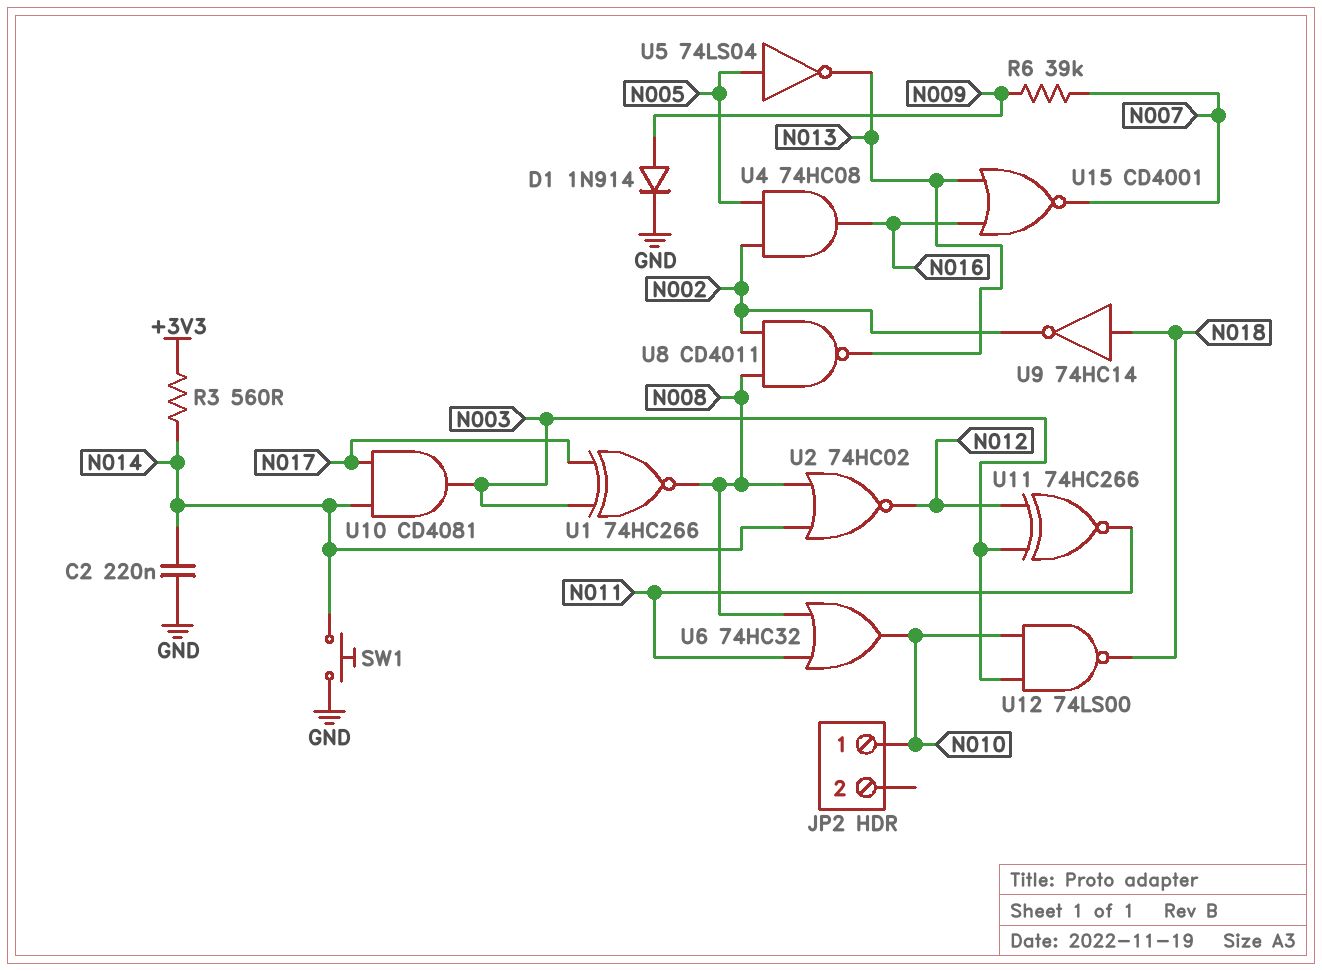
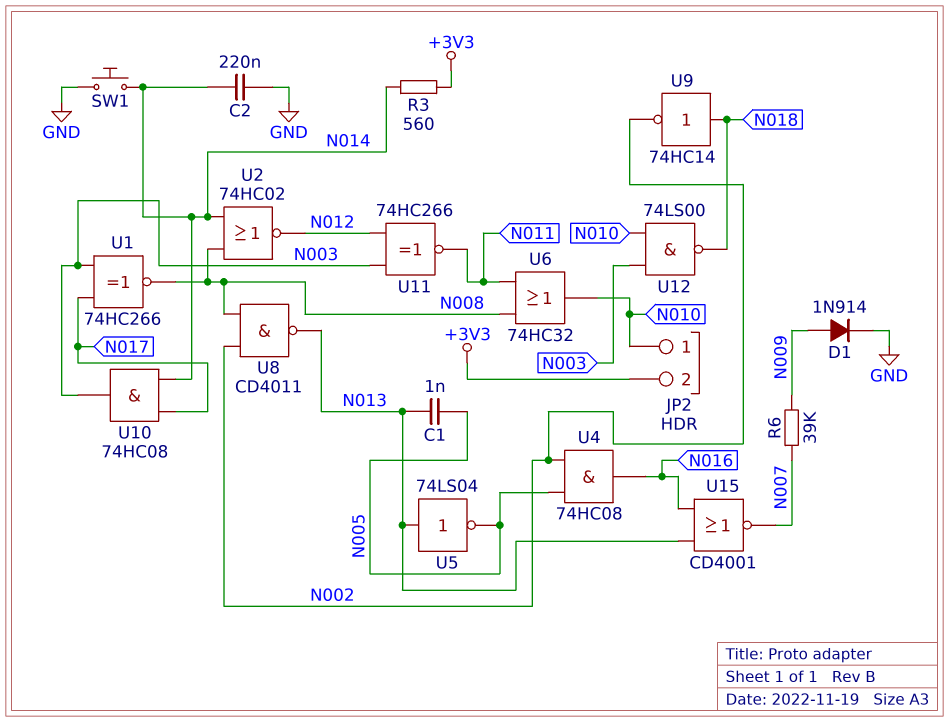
C1: none -> 1nF (N005, N013)
JP2 pin 2: none -> +3V3
U5: NOT 74LS04 (in N005, out N013) -> NOT 74LS04 (in N013, out N005)
U10: AND CD4081 (in N014, in N017, out N003) -> AND 74HC08 (in N014, in N017, out N003)

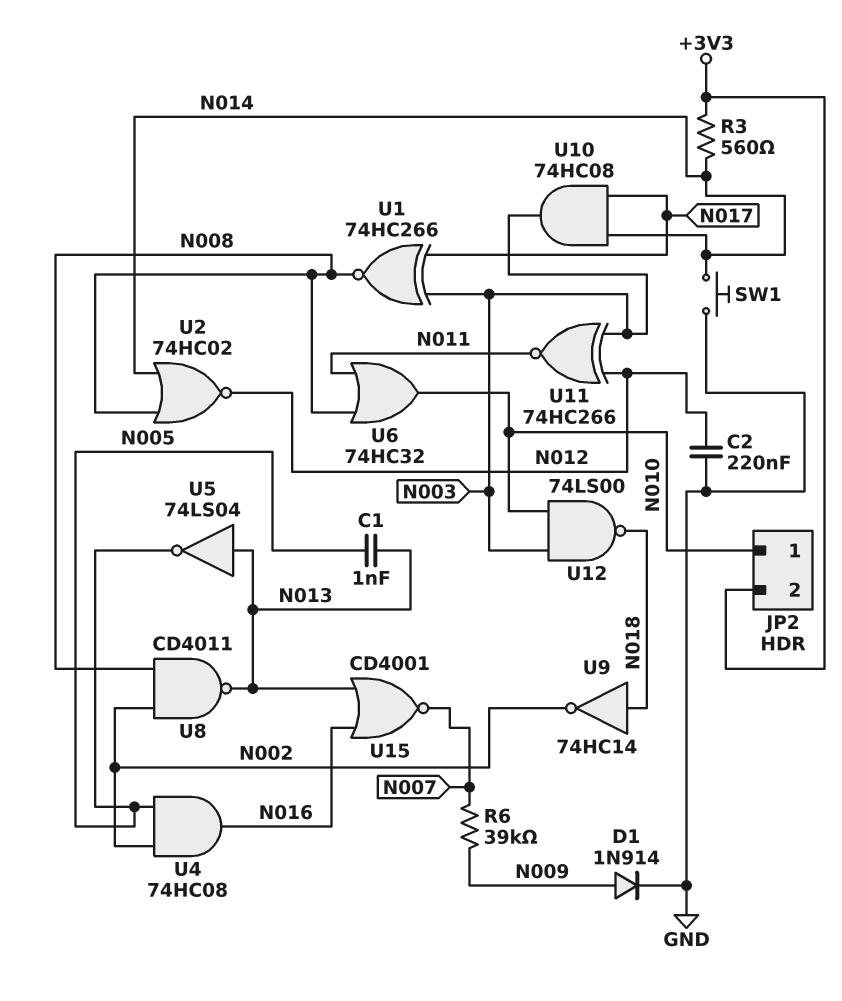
C2: 220nF (GND, N014) -> 220nF (GND, N012)

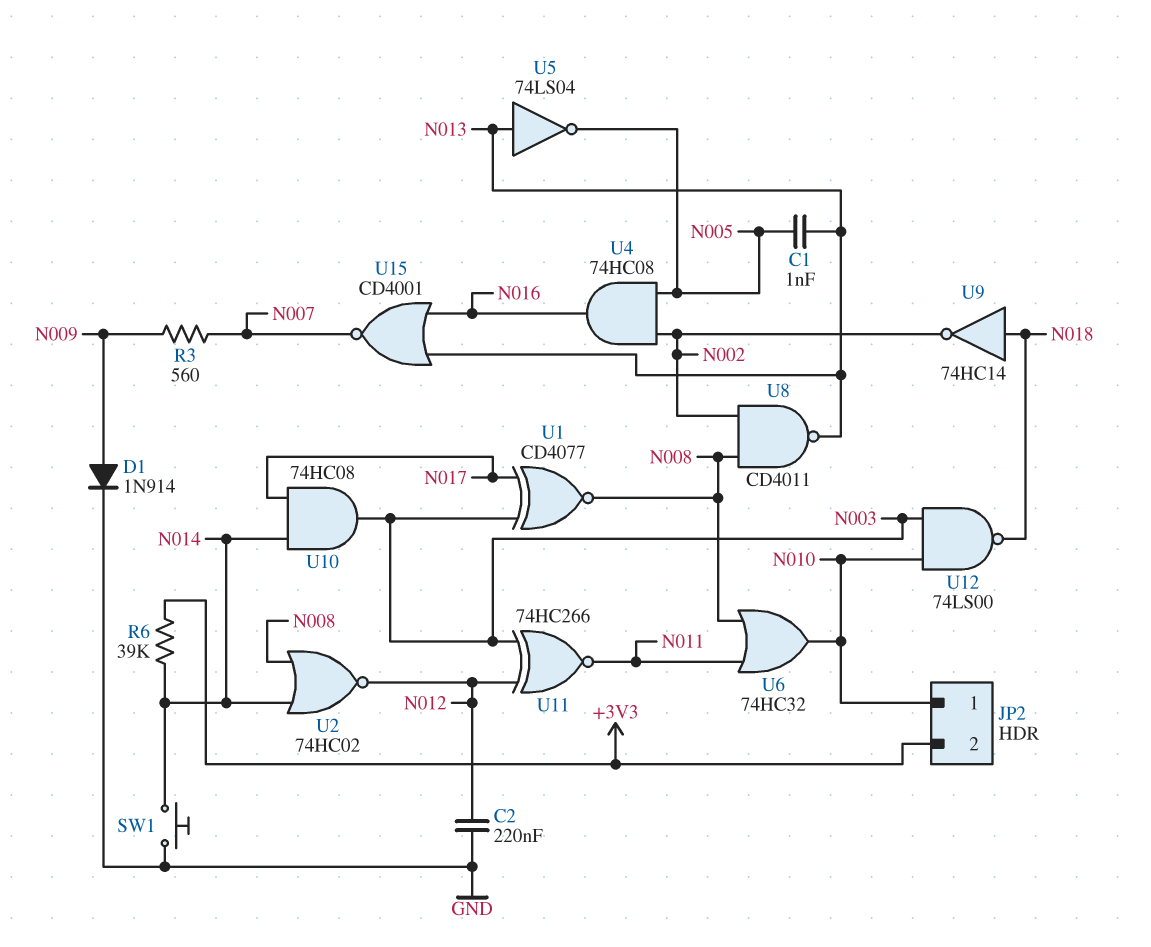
R3: 560 (+3V3, N014) -> 560 (N007, N009)
R6: 39k (N007, N009) -> 39k (+3V3, N014)
U1: XNOR 74HC266 (in N003, in N017, out N008) -> XNOR CD4077 (in N003, in N017, out N008)

